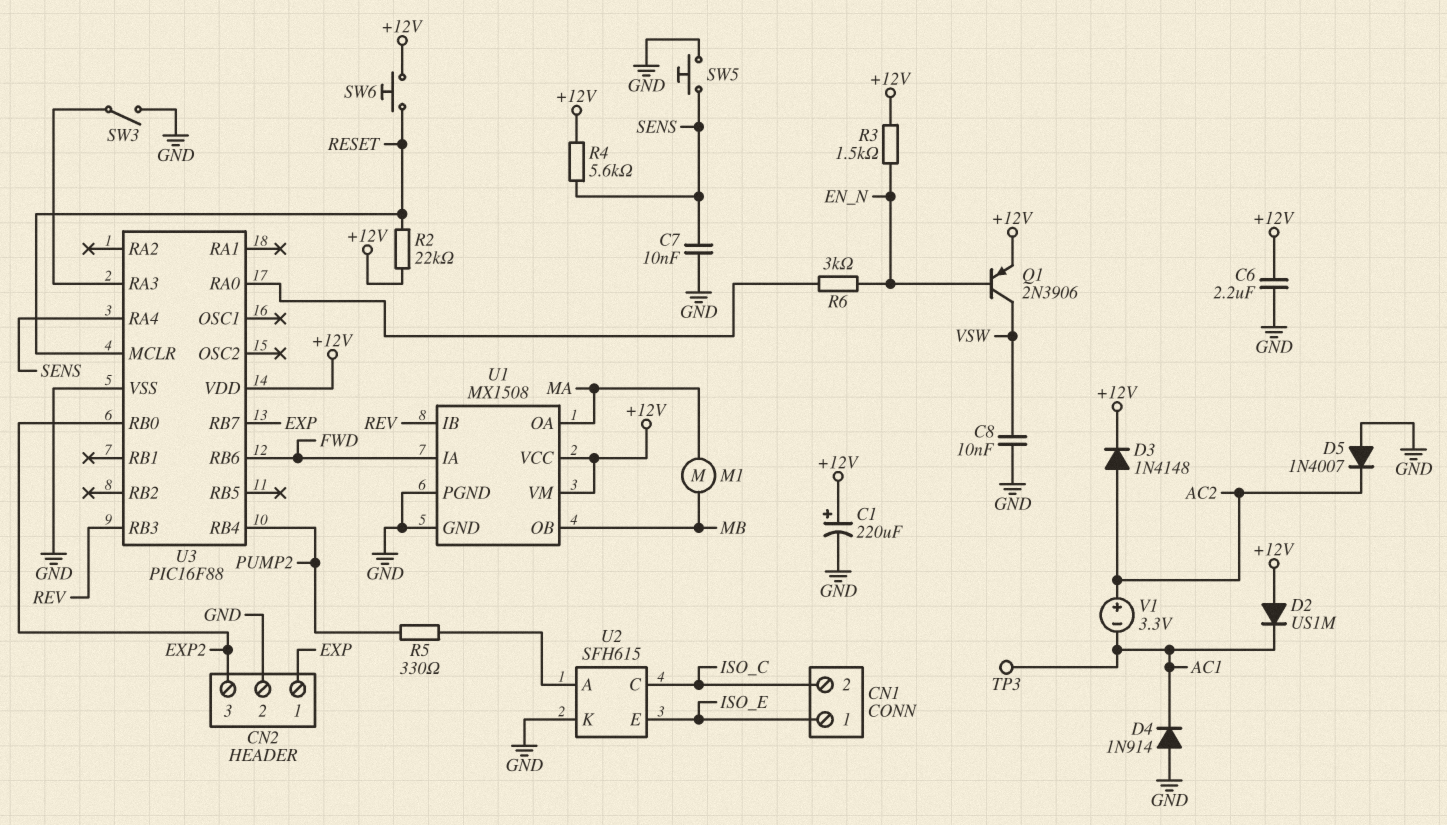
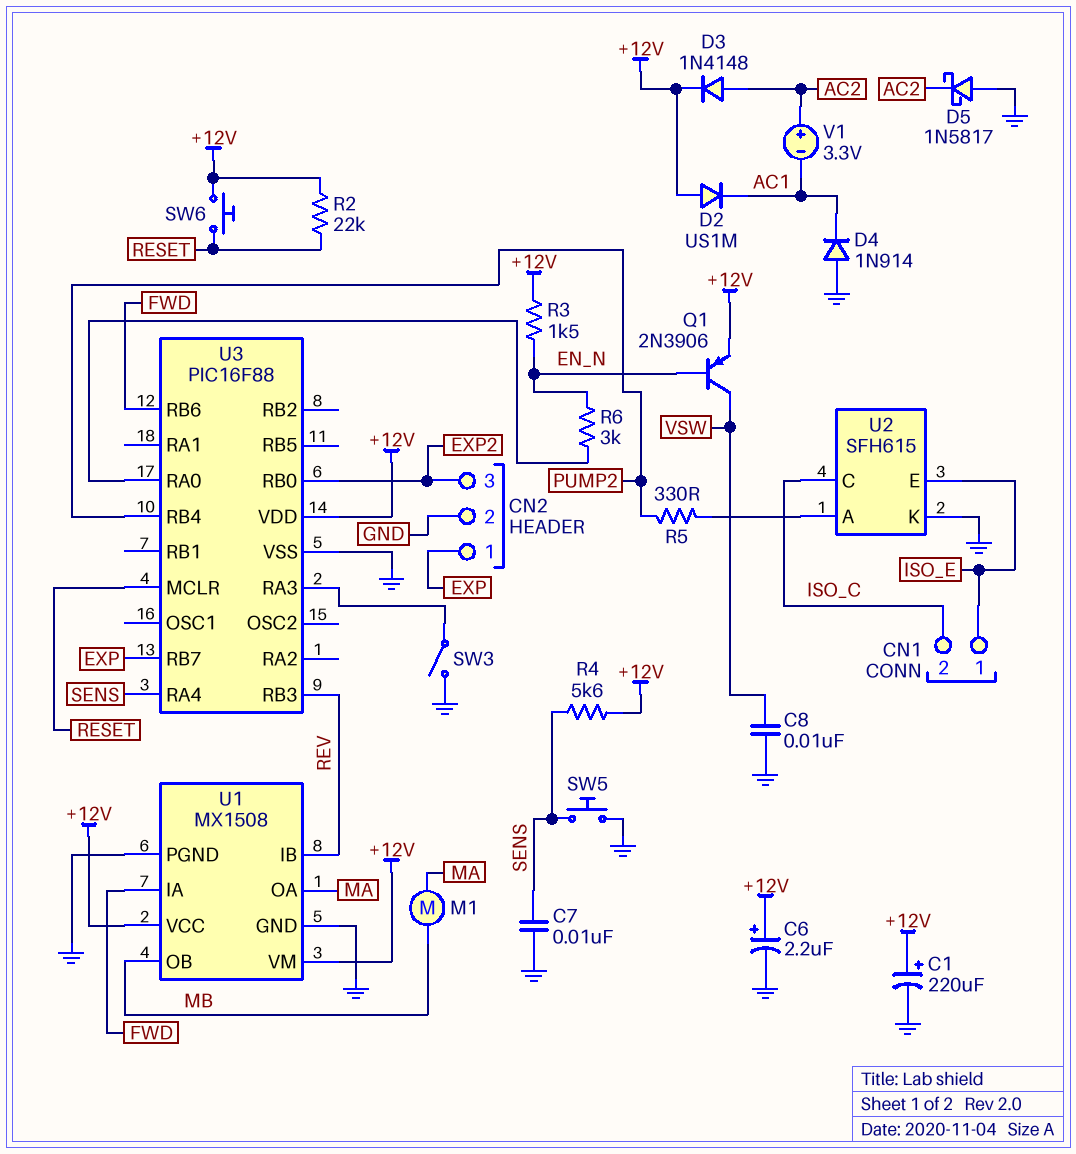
C6: 2.2uF (+12V, GND) -> 2.2uF (plus +12V, minus GND)
D5: diode 1N4007 (A GND, K AC2) -> schottky 1N5817 (A GND, K AC2)
TP3: test point (AC1) -> none

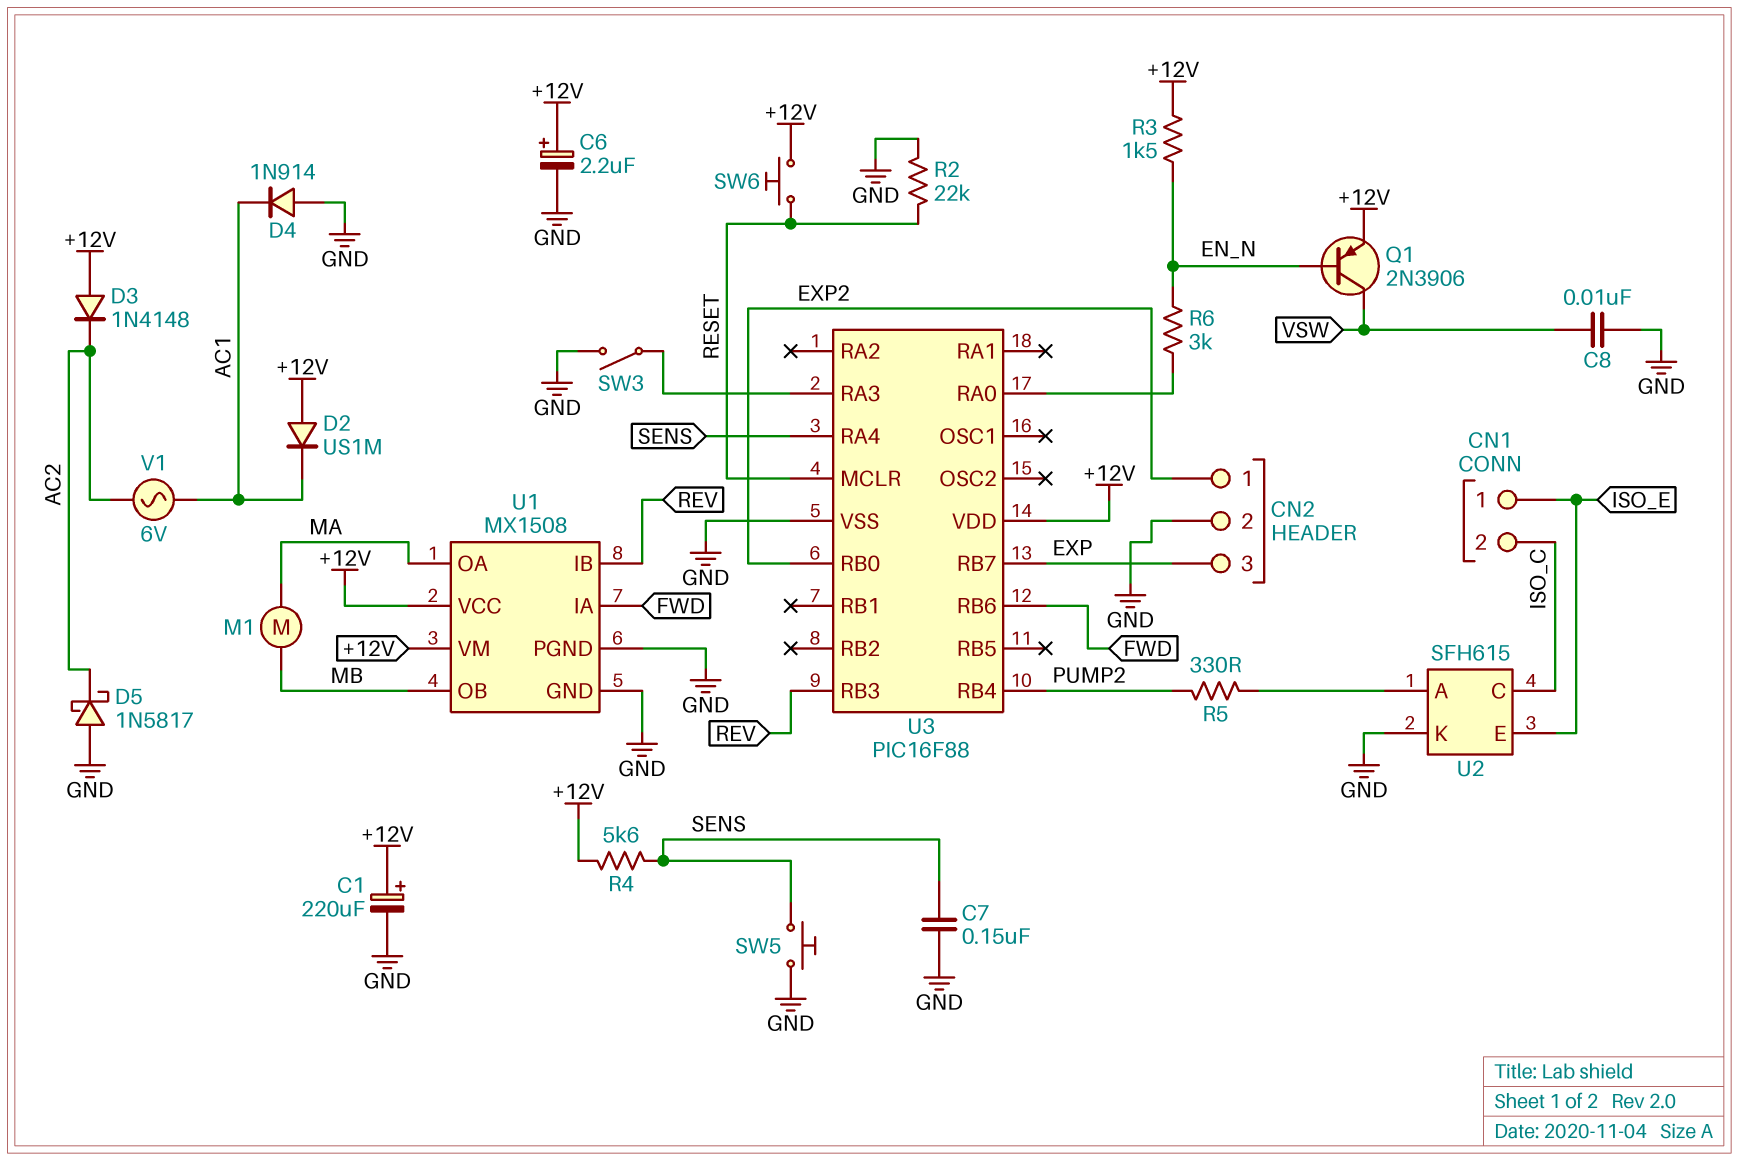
C7: 10nF (GND, SENS) -> 150nF (GND, SENS)
CN2 pin 1: EXP -> EXP2
CN2 pin 3: EXP2 -> EXP
D3: diode 1N4148 (A AC2, K +12V) -> diode 1N4148 (A +12V, K AC2)
R2: 22k (+12V, RESET) -> 22k (GND, RESET)
V1: 3.3V (plus AC2, minus AC1) -> AC 6V (AC1, AC2)

